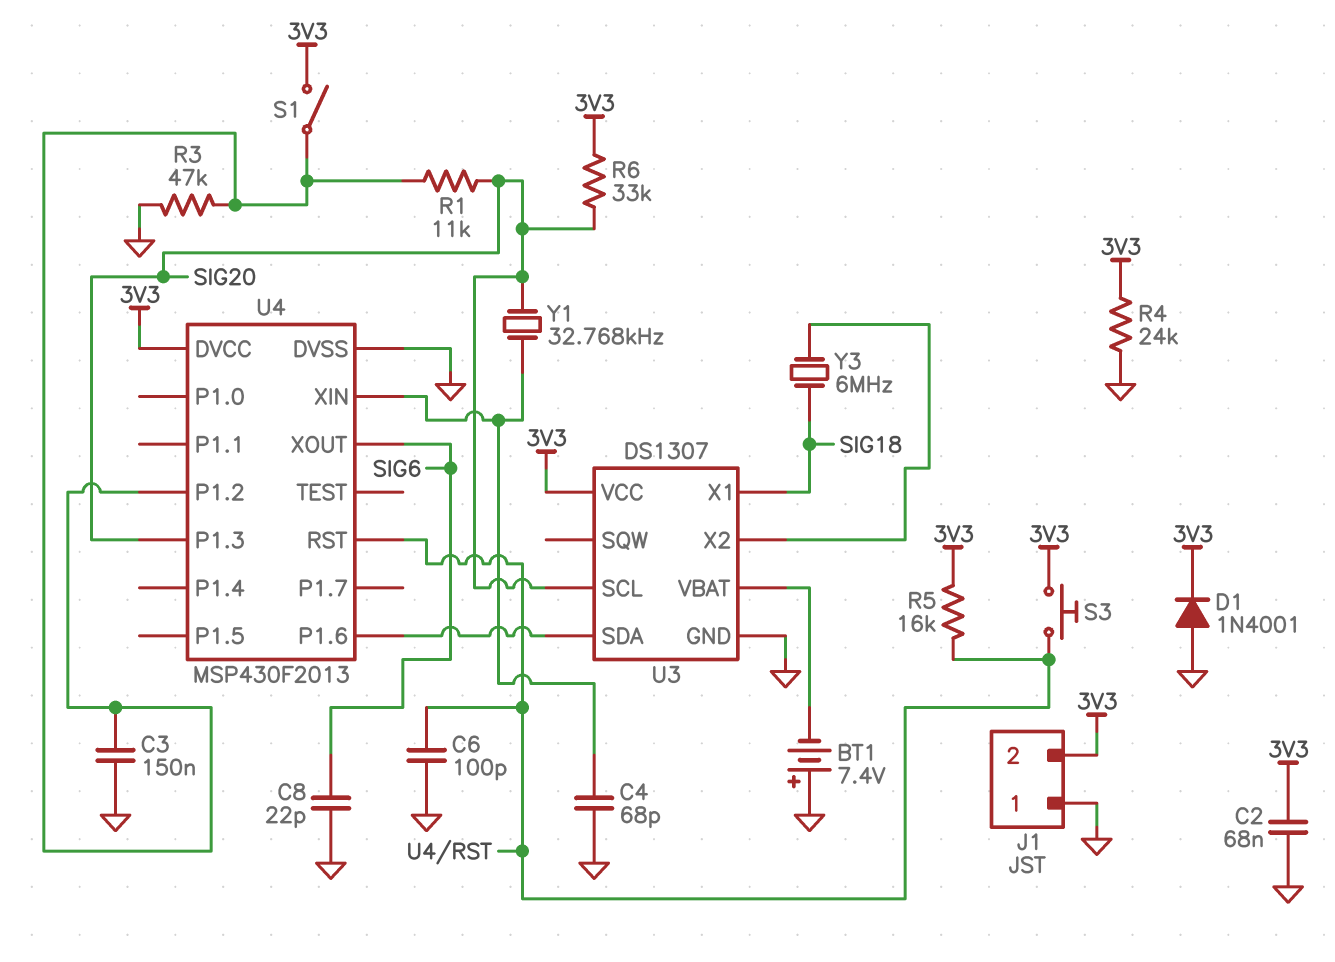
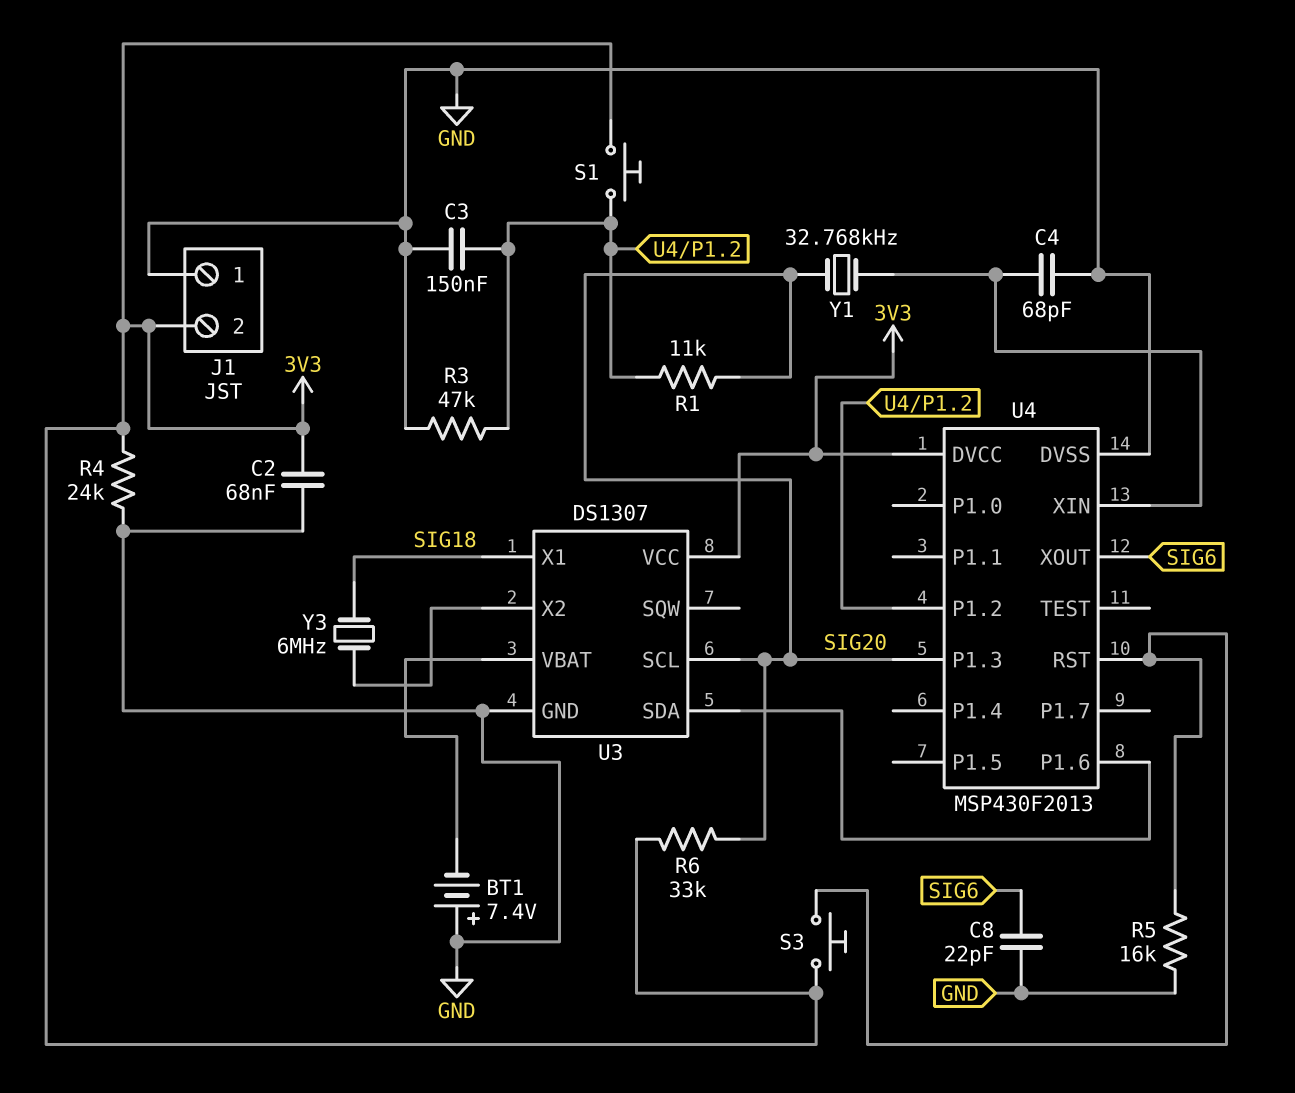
C6: 100pF (GND, U4/RST) -> none
D1: diode 1N4001 (A GND, K 3V3) -> none
R5: 16k (3V3, U4/RST) -> 16k (GND, U4/RST)
S1: switch (3V3, U4/P1.2) -> button (3V3, U4/P1.2)

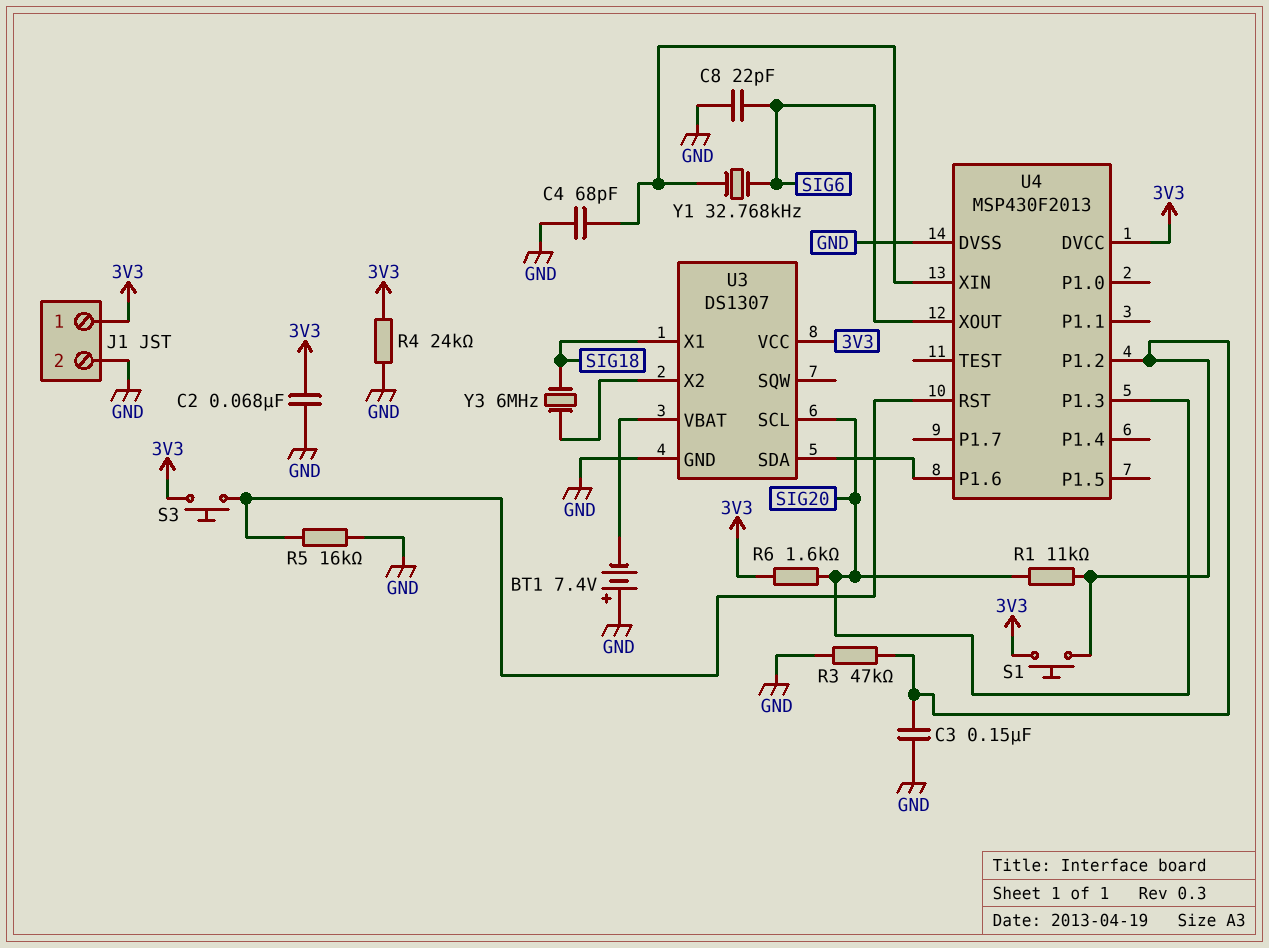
J1 pin 1: GND -> 3V3
J1 pin 2: 3V3 -> GND
R6: 33k (3V3, SIG20) -> 1.6k (3V3, SIG20)
Y1: 32.768kHz (SIG20, U4/XIN) -> 32.768kHz (SIG6, U4/XIN)

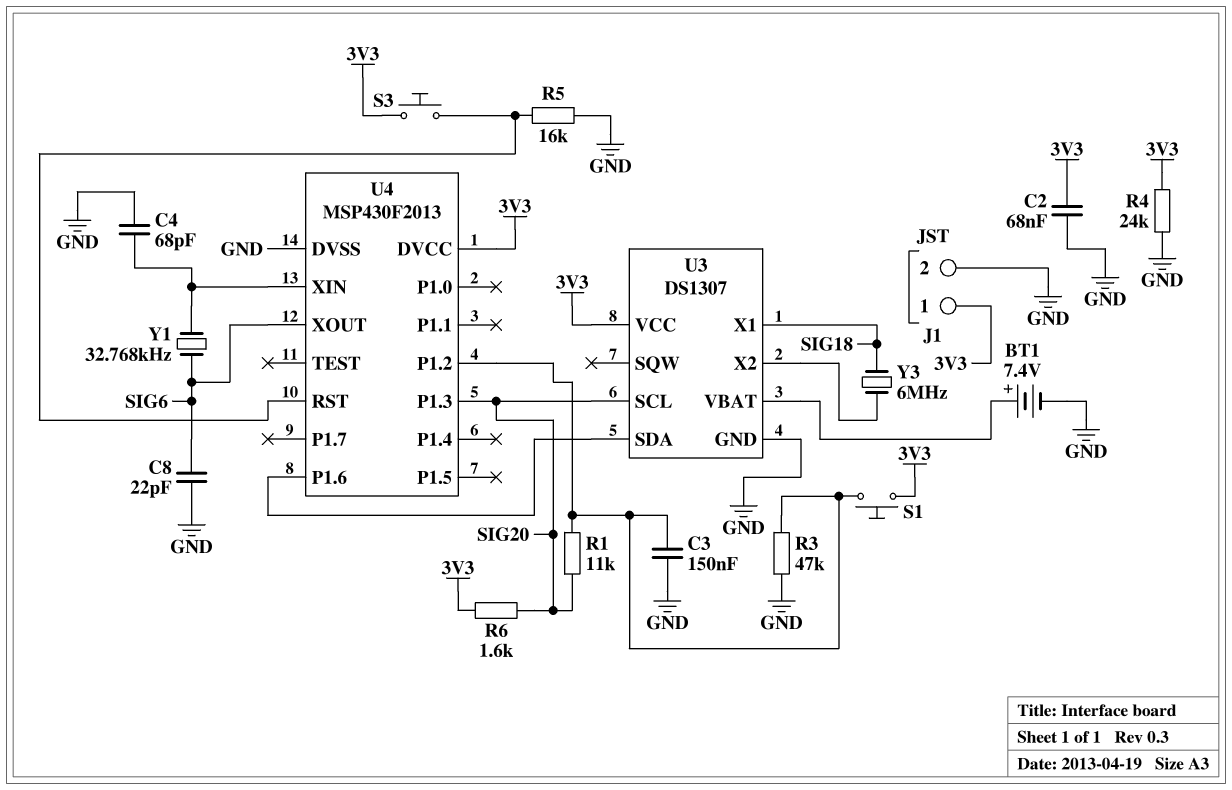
BT1: 7.4V (plus GND, minus U3/VBAT) -> 7.4V (plus U3/VBAT, minus GND)

